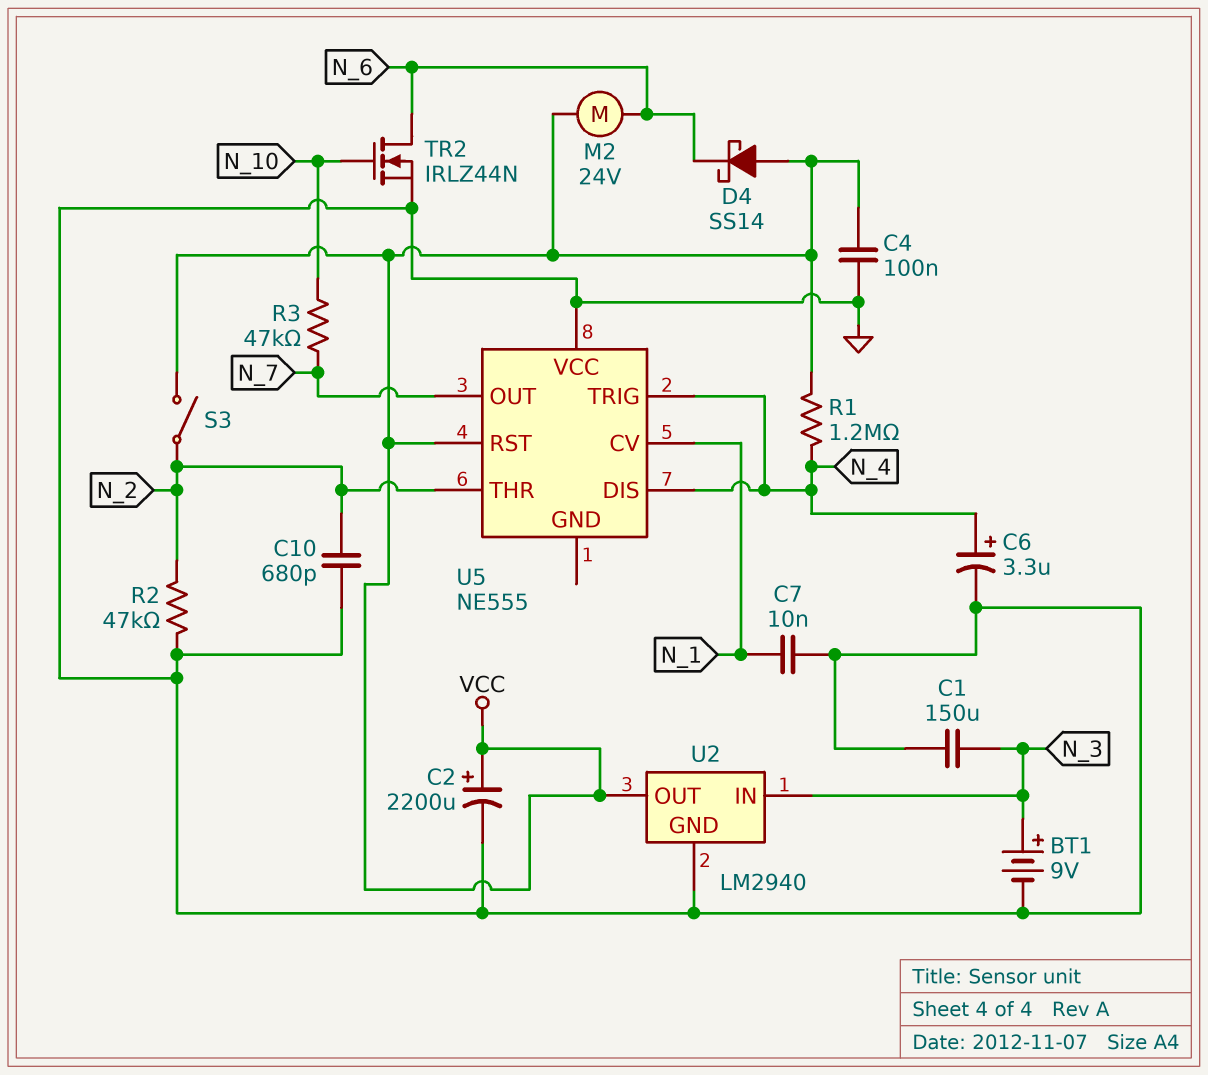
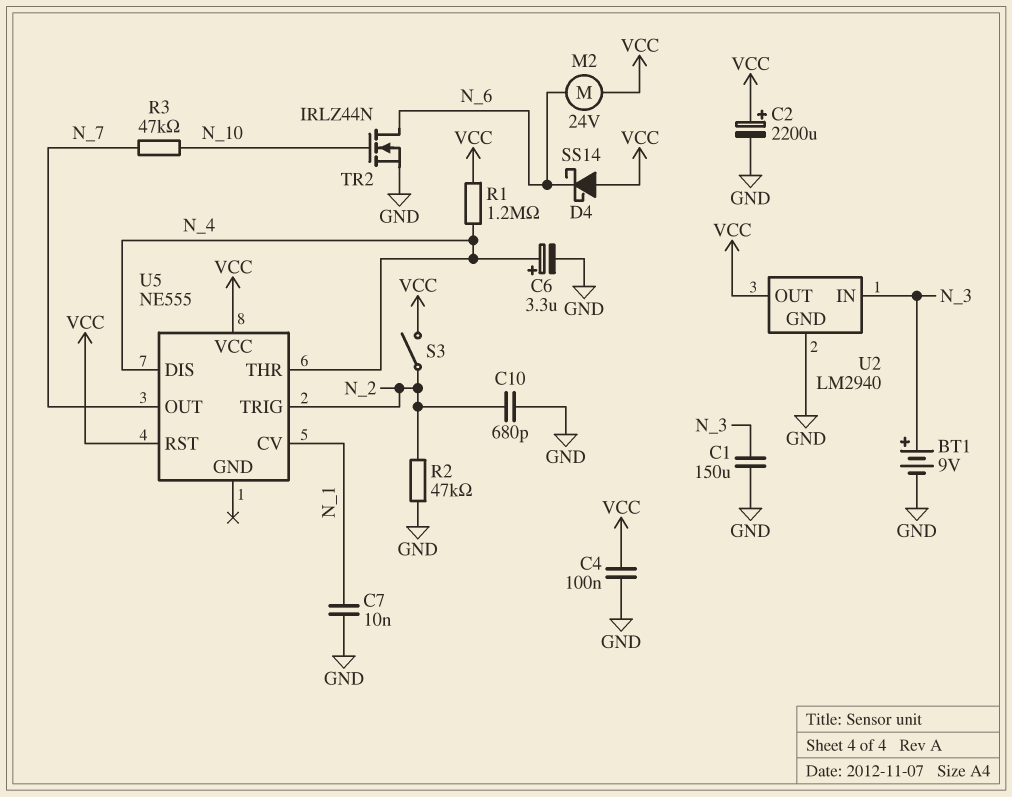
U5 pin THR: N_2 -> N_4
U5 pin TRIG: N_4 -> N_2
U5 pin VCC: GND -> VCC

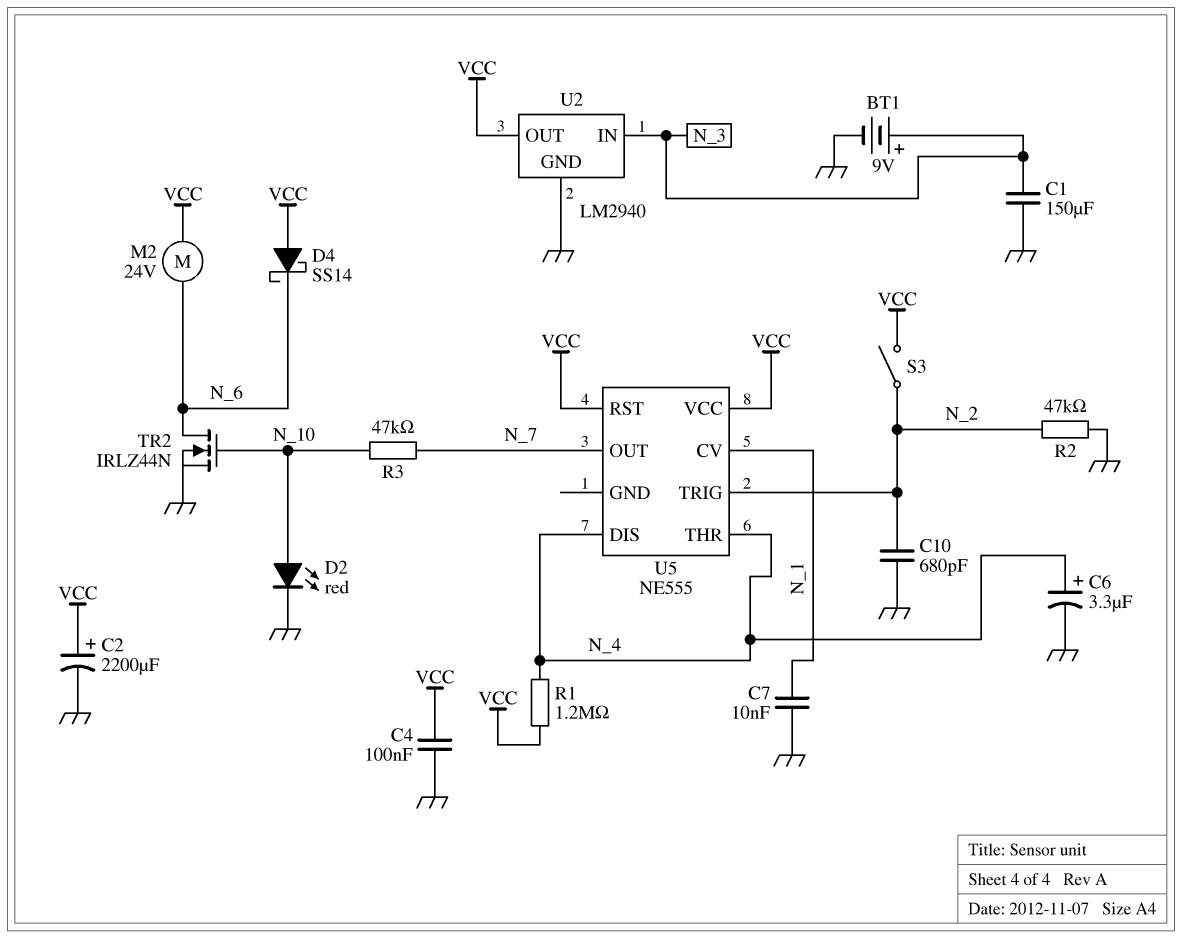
D2: none -> LED red (A N_10, K GND)

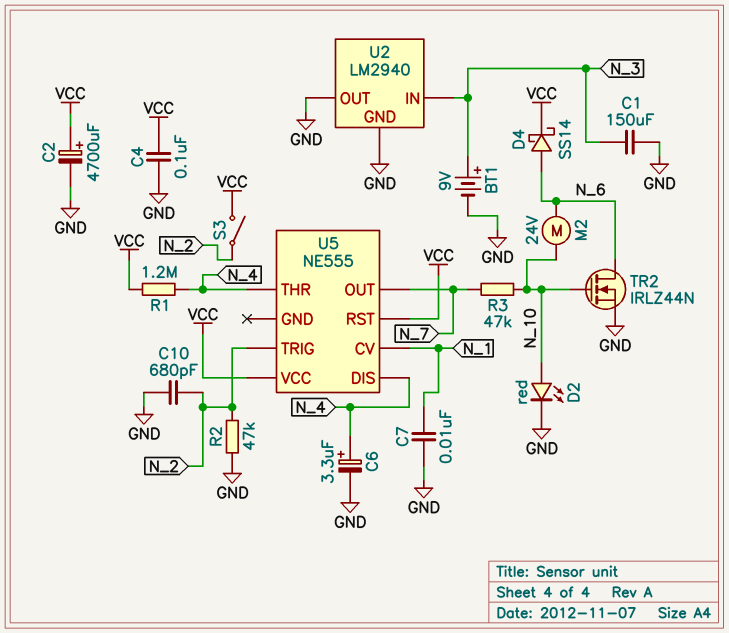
C2: 2200uF (plus VCC, minus GND) -> 4700uF (plus VCC, minus GND)
D4: schottky SS14 (A VCC, K N_6) -> schottky SS14 (A N_6, K VCC)
M2: motor 24V (N_6, VCC) -> motor 24V (N_6, N_10)
U2 pin OUT: VCC -> GND

